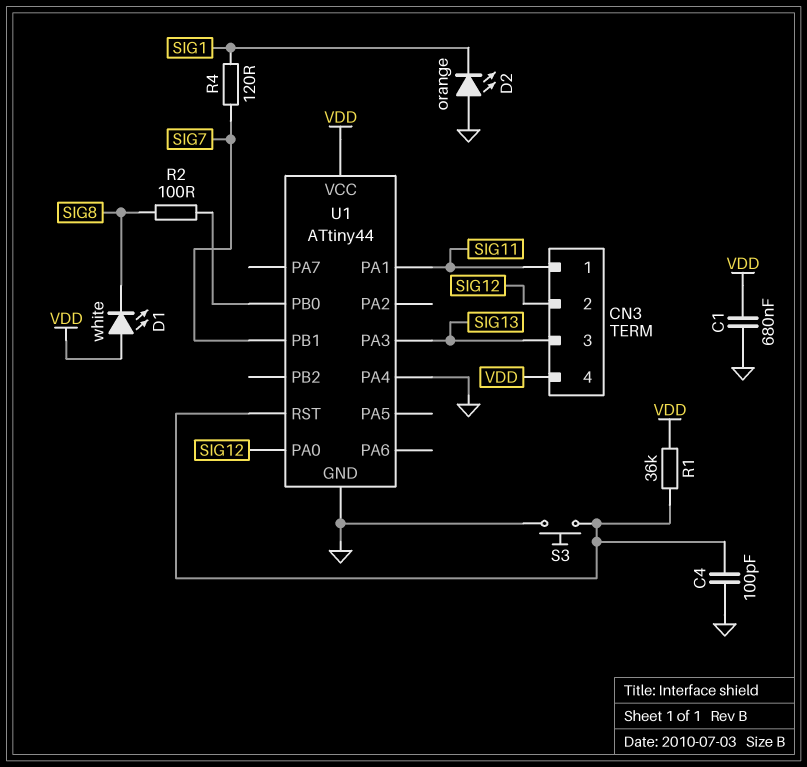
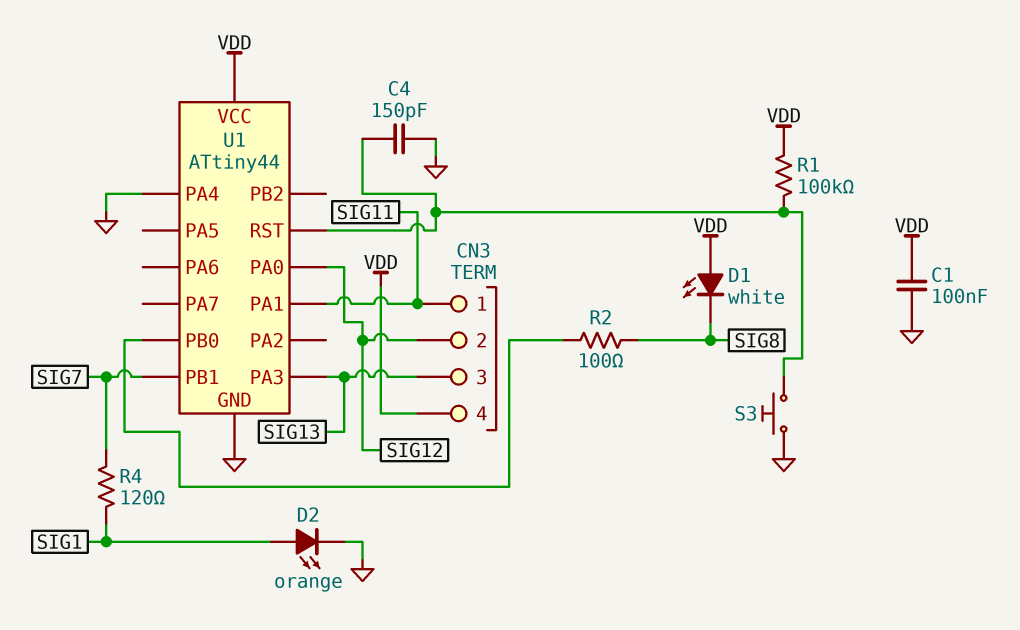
C1: 680nF (GND, VDD) -> 100nF (GND, VDD)
C4: 100pF (GND, U1/RST) -> 150pF (GND, U1/RST)
D2: LED orange (A GND, K SIG1) -> LED orange (A SIG1, K GND)
R1: 36k (U1/RST, VDD) -> 100k (U1/RST, VDD)

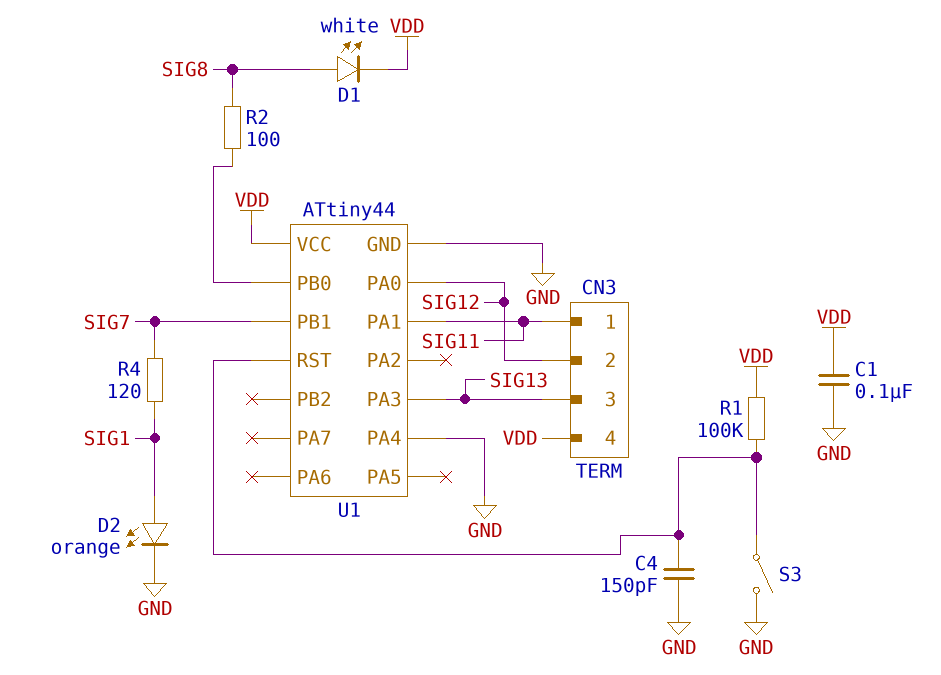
D1: LED white (A VDD, K SIG8) -> LED white (A SIG8, K VDD)
S3: button (GND, U1/RST) -> switch (GND, U1/RST)

